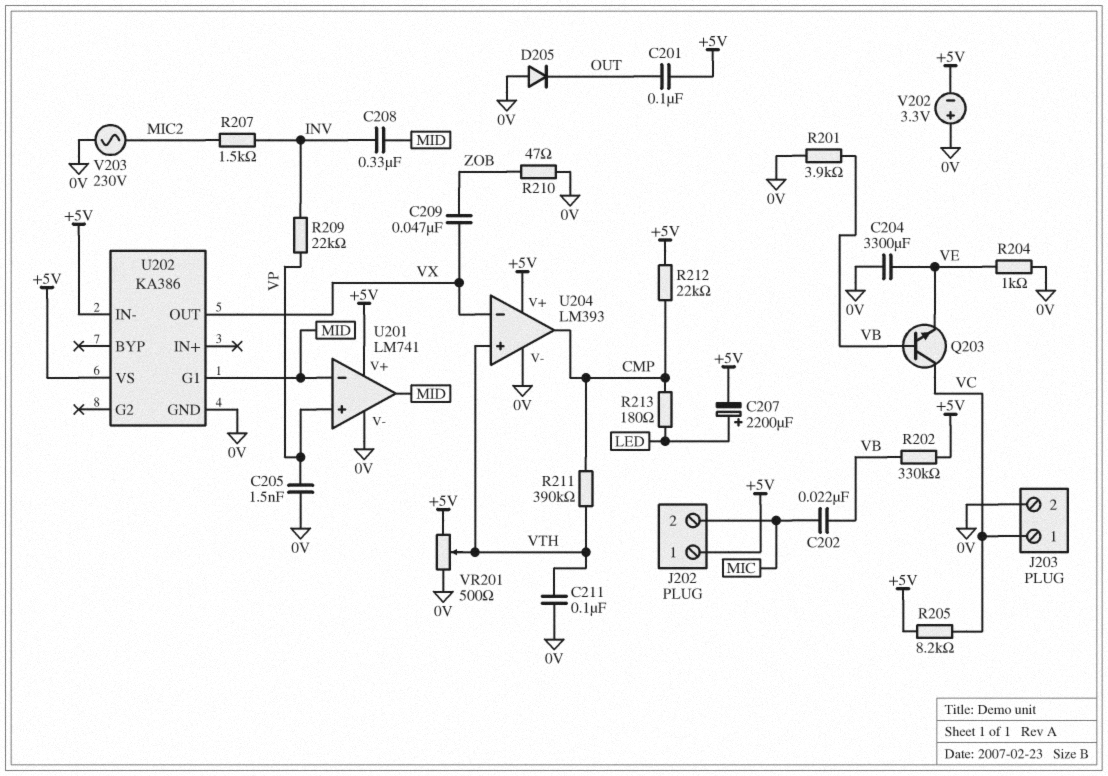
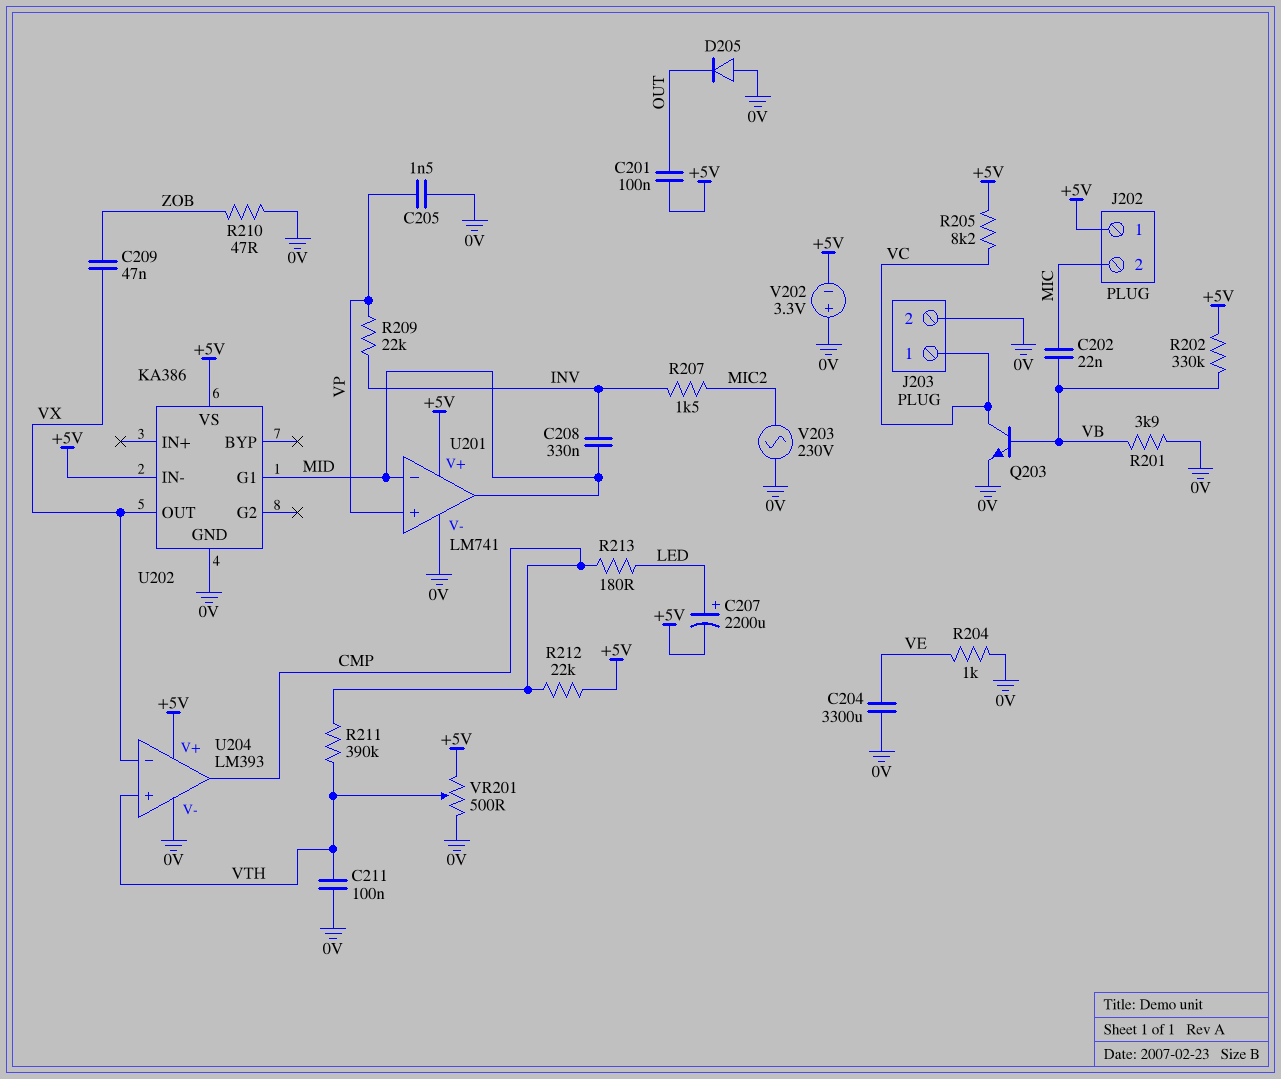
Q203: NPN (B VB, C VC, E VE) -> NPN (B VB, C VC, E 0V)

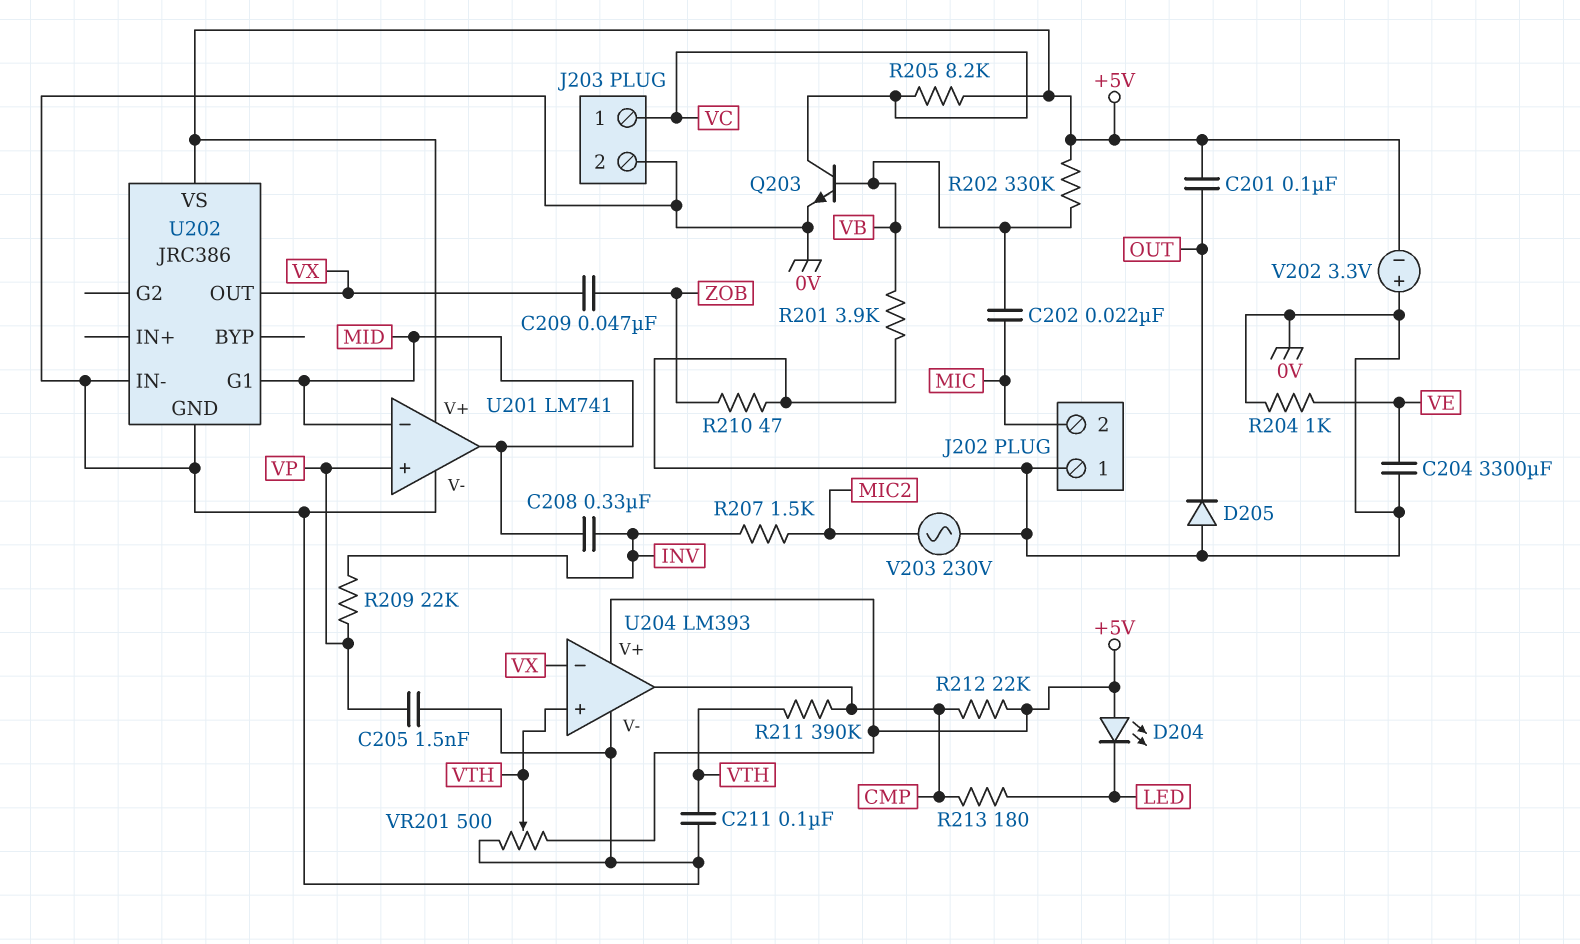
C207: 2200uF (plus LED, minus +5V) -> none
D204: none -> LED (A +5V, K LED)
J202 pin 1: +5V -> 0V
U202: KA386 -> JRC386
U202 pin IN-: +5V -> 0V

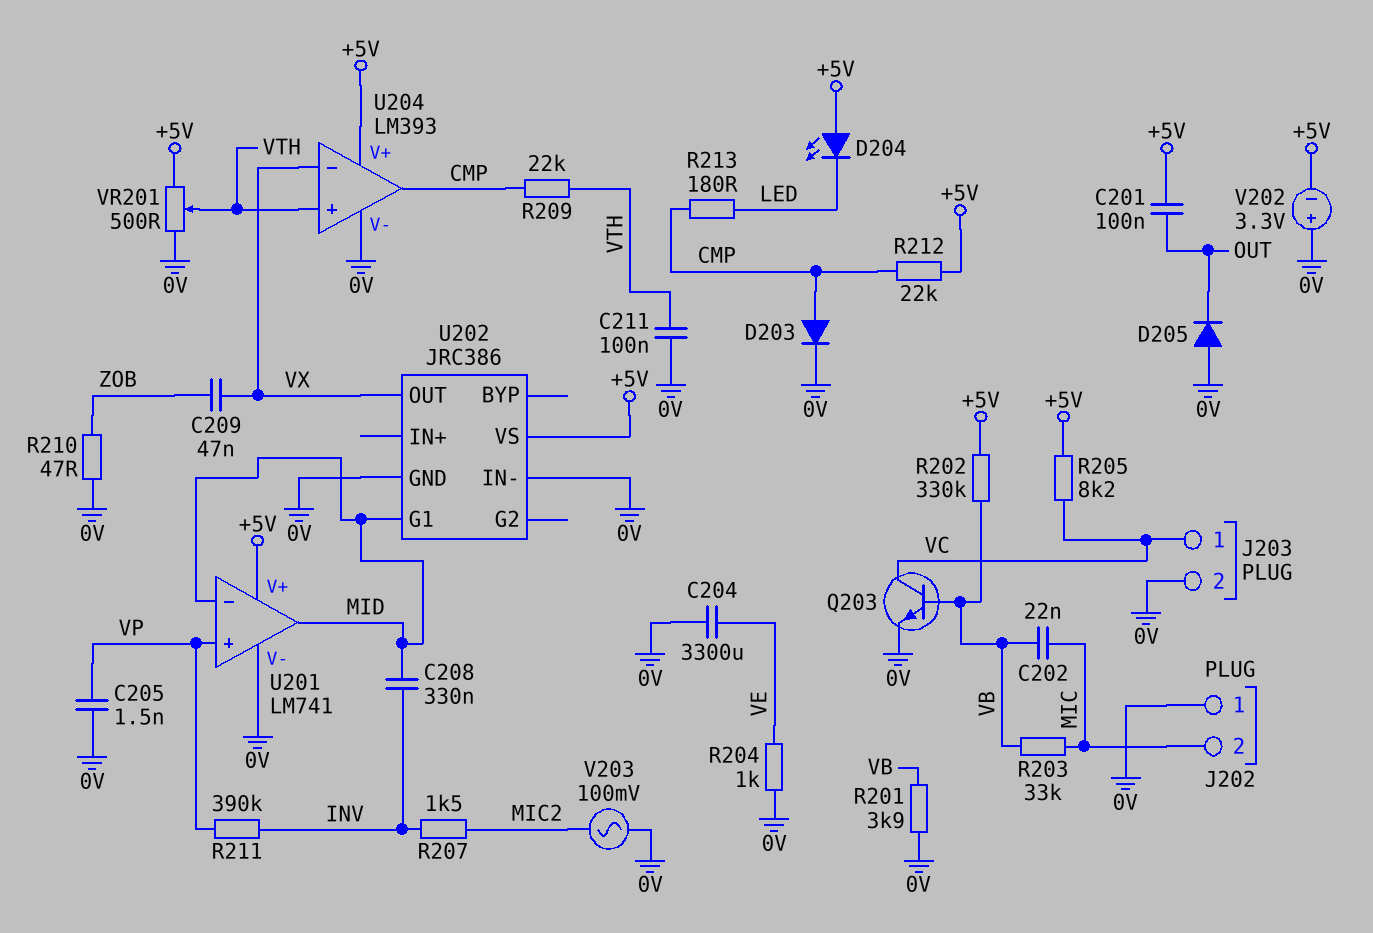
D203: none -> diode (A CMP, K 0V)
R203: none -> 33k (MIC, VB)
R209: 22k (INV, VP) -> 22k (CMP, VTH)
R211: 390k (CMP, VTH) -> 390k (INV, VP)
V203: AC 230V (0V, MIC2) -> AC 100mV (0V, MIC2)

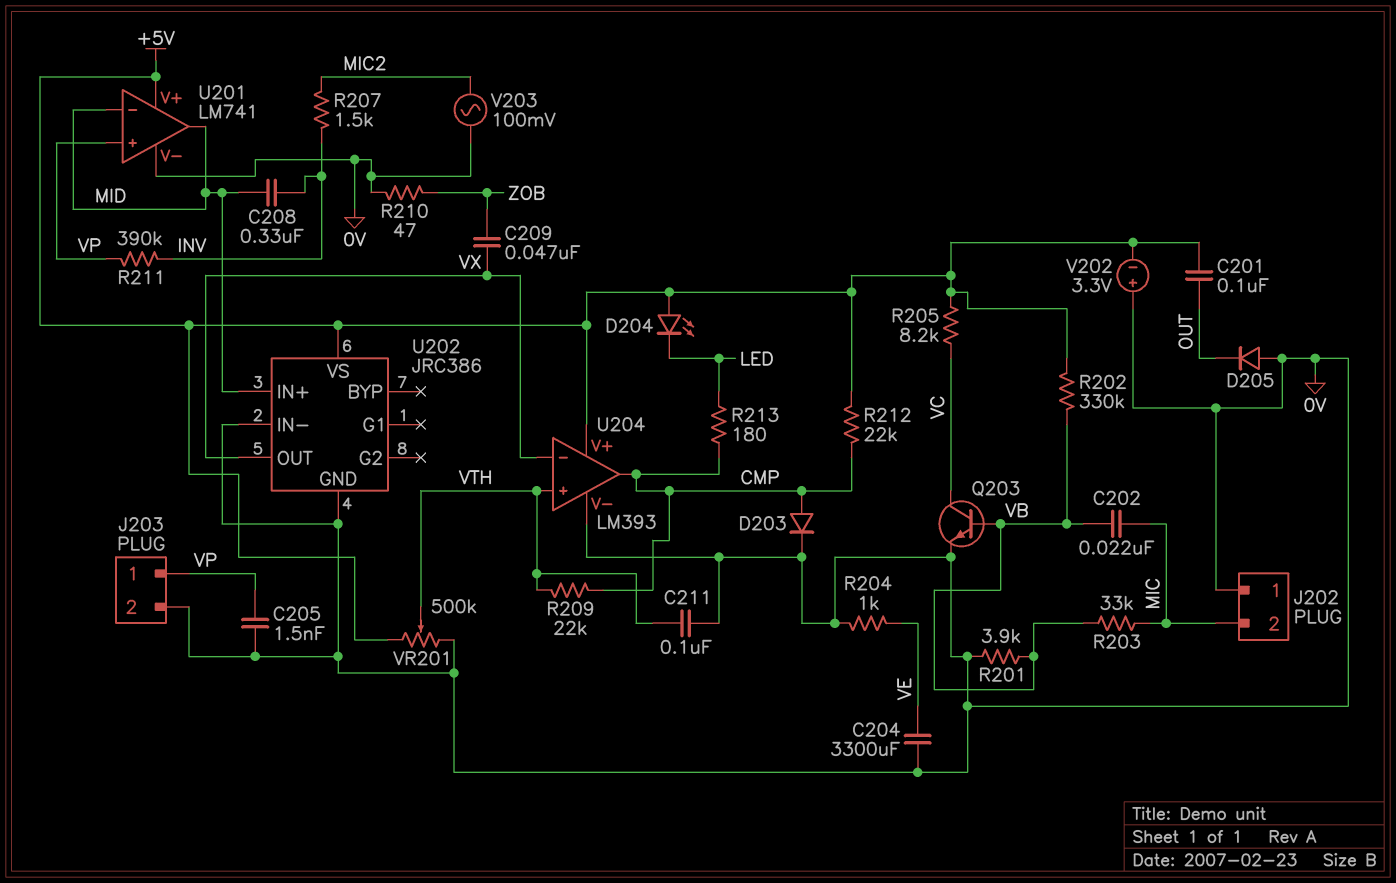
J203 pin 1: VC -> VP
U202 pin G1: MID -> none
U202 pin IN+: none -> MID
VR201: 500 (+5V, 0V, wiper VTH) -> 500k (+5V, 0V, wiper VTH)

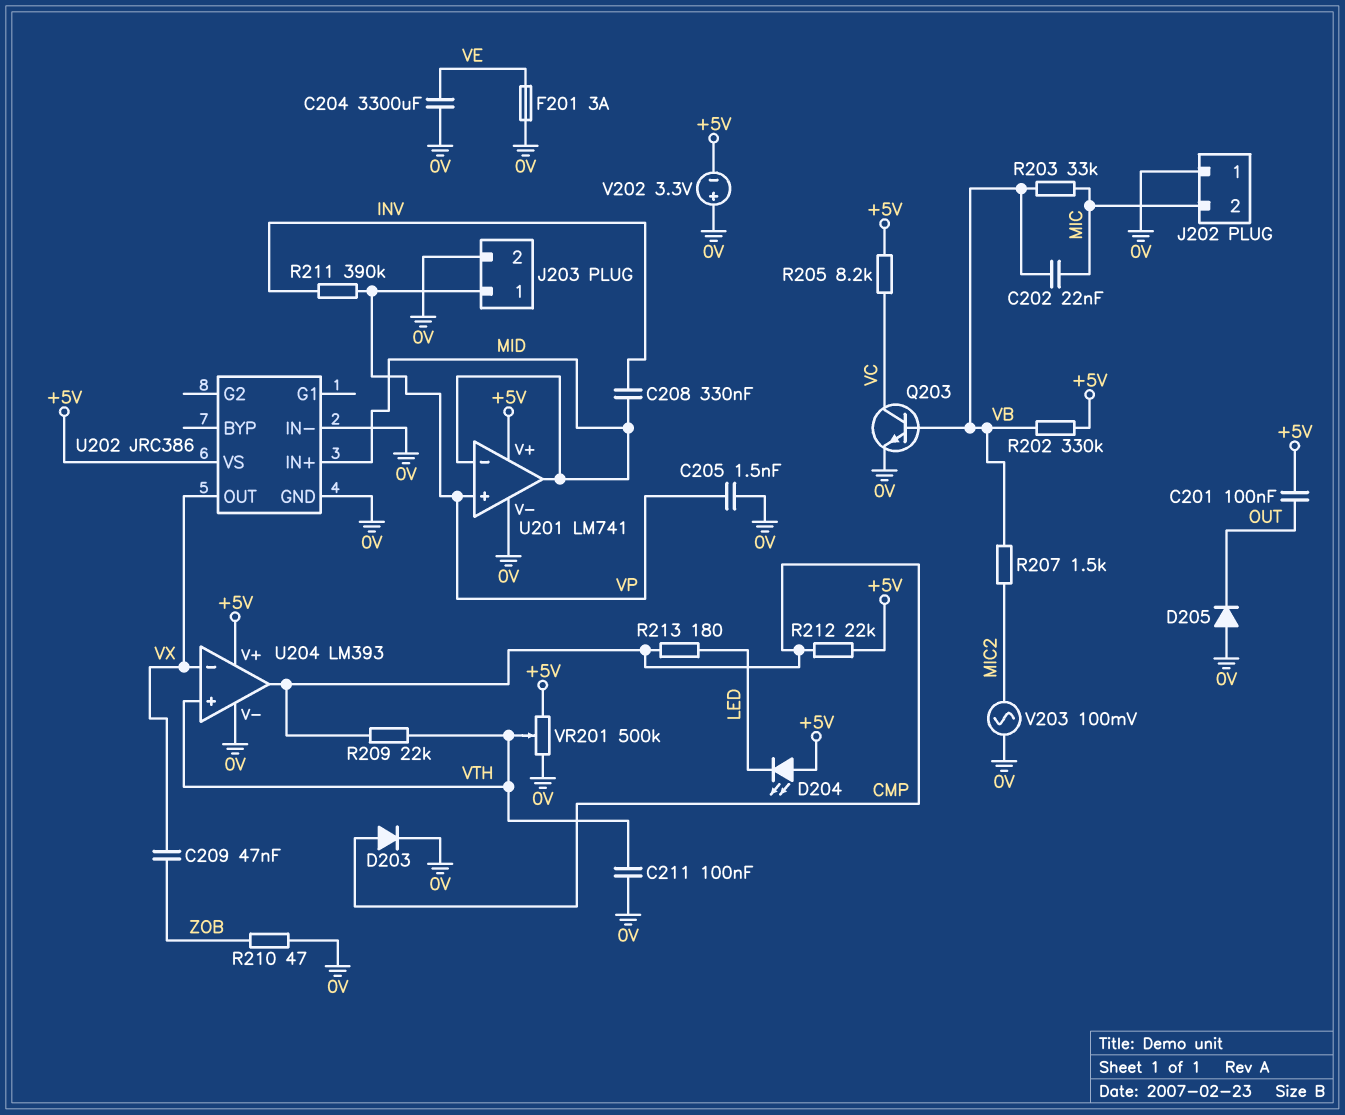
F201: none -> 3A (0V, VE)
R201: 3.9k (0V, VB) -> none
R204: 1k (0V, VE) -> none
R207: 1.5k (INV, MIC2) -> 1.5k (MIC2, VB)

